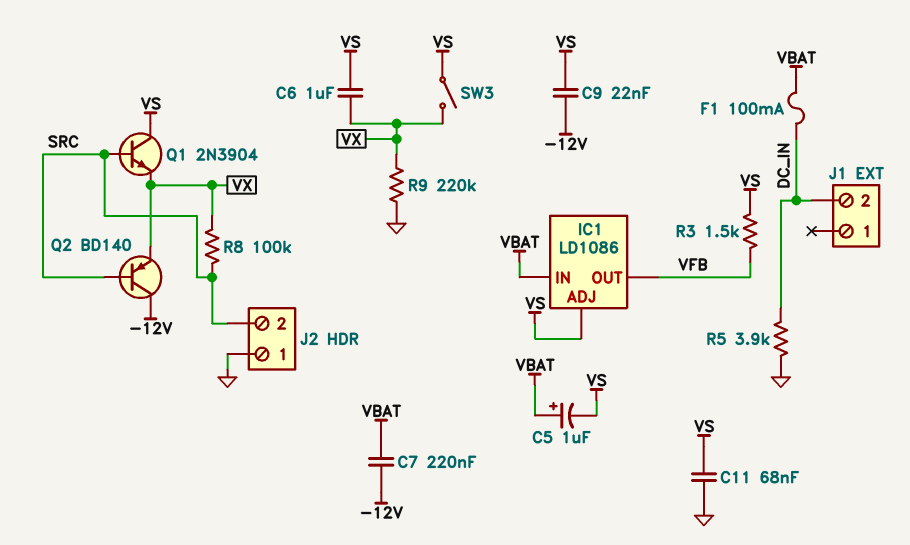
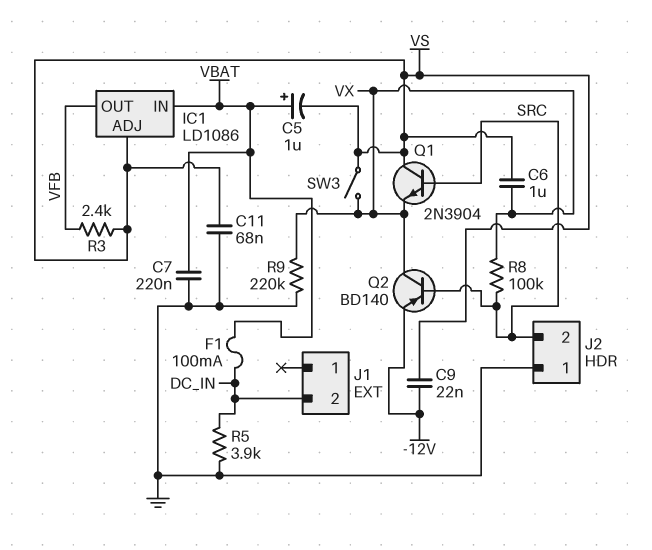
C7: 220nF (-12V, VBAT) -> 220nF (GND, VBAT)
Q2: PNP BD140 (B SRC, C -12V, E VX) -> PNP BD140 (B SRC, C VX, E -12V)
R3: 1.5k (VFB, VS) -> 2.4k (VFB, VS)

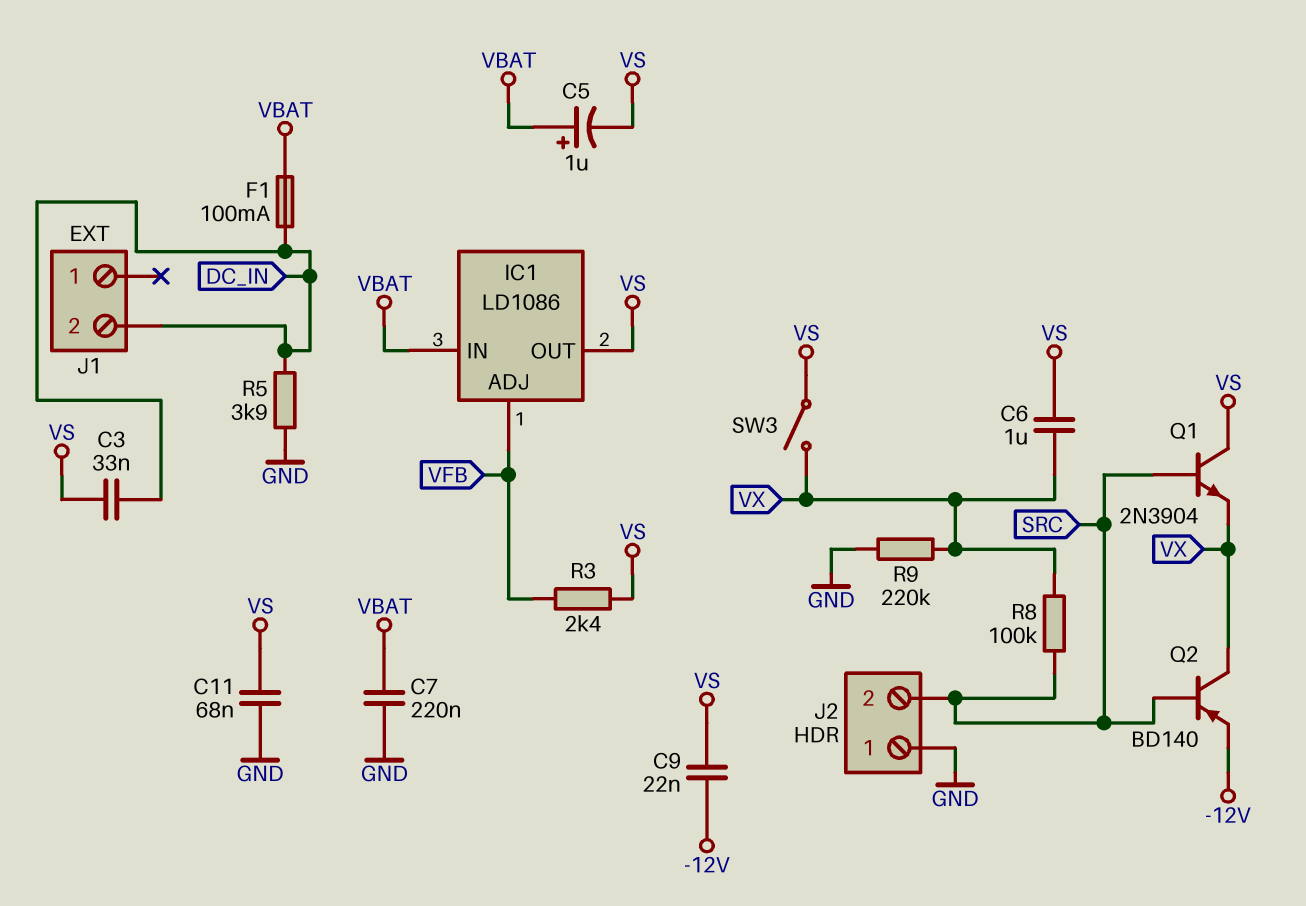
C3: none -> 33nF (DC_IN, VS)
IC1 pin ADJ: VS -> VFB
IC1 pin OUT: VFB -> VS

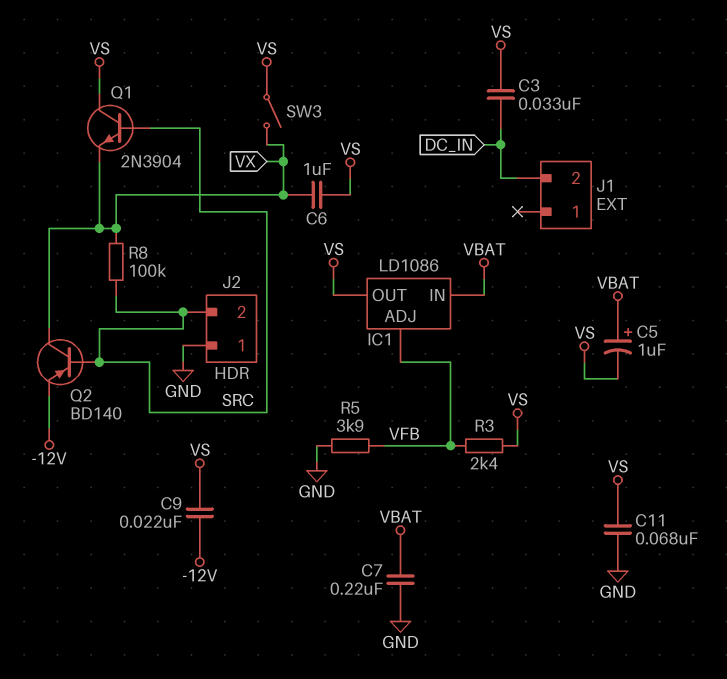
F1: 100mA (DC_IN, VBAT) -> none
R5: 3.9k (DC_IN, GND) -> 3.9k (GND, VFB)
R9: 220k (GND, VX) -> none

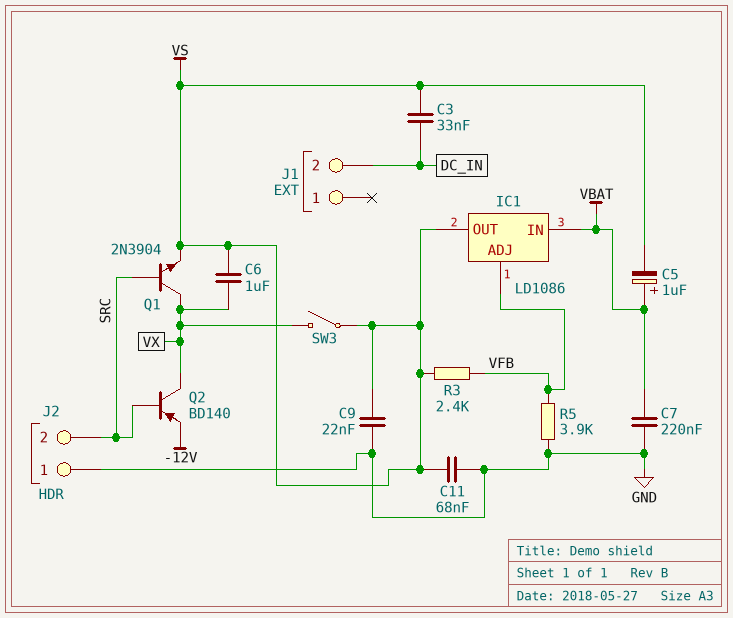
C9: 22nF (-12V, VS) -> 22nF (GND, VS)
Q1: NPN 2N3904 (B SRC, C VS, E VX) -> NPN 2N3904 (B SRC, C VX, E VS)
R8: 100k (SRC, VX) -> none

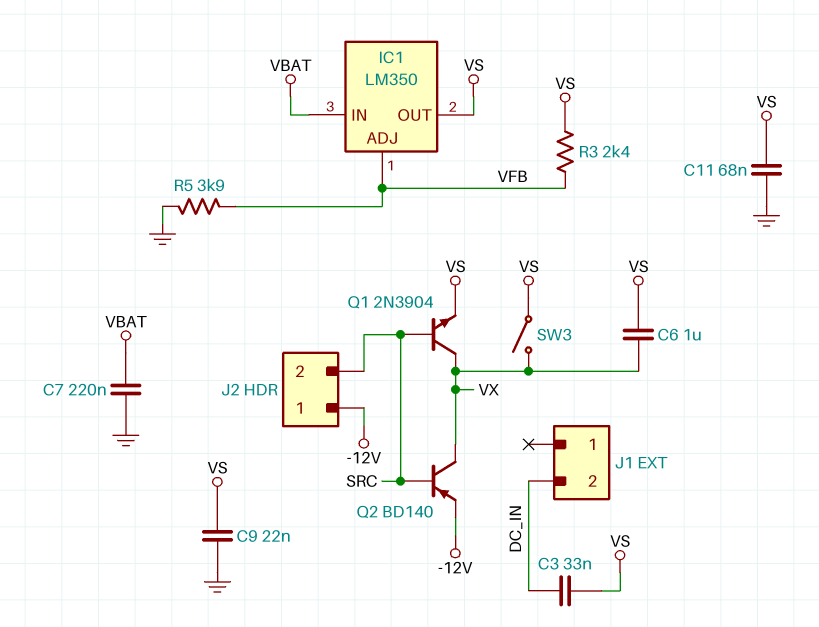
C5: 1uF (plus VBAT, minus VS) -> none
IC1: LD1086 -> LM350
J2 pin 1: GND -> -12V

